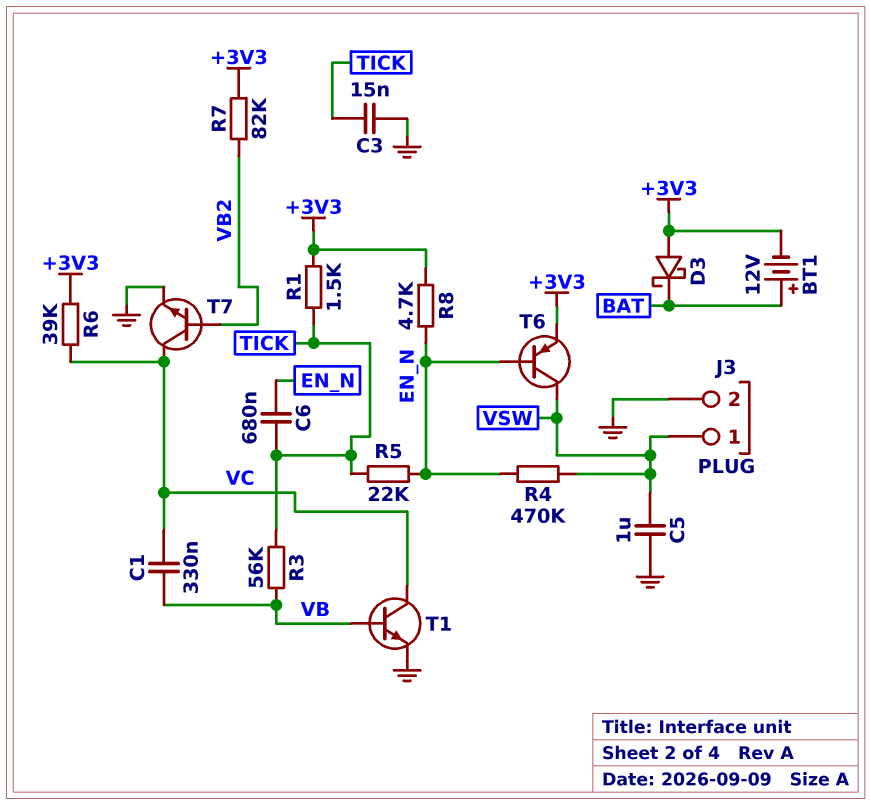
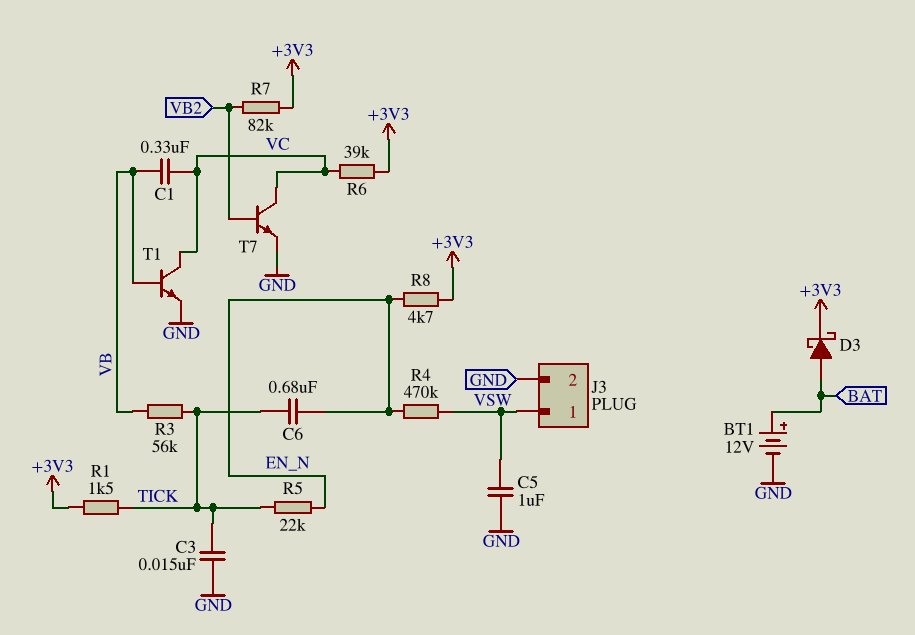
BT1: 12V (plus BAT, minus +3V3) -> 12V (plus BAT, minus GND)
D3: schottky (A +3V3, K BAT) -> schottky (A BAT, K +3V3)
T6: PNP (B EN_N, C VSW, E +3V3) -> none

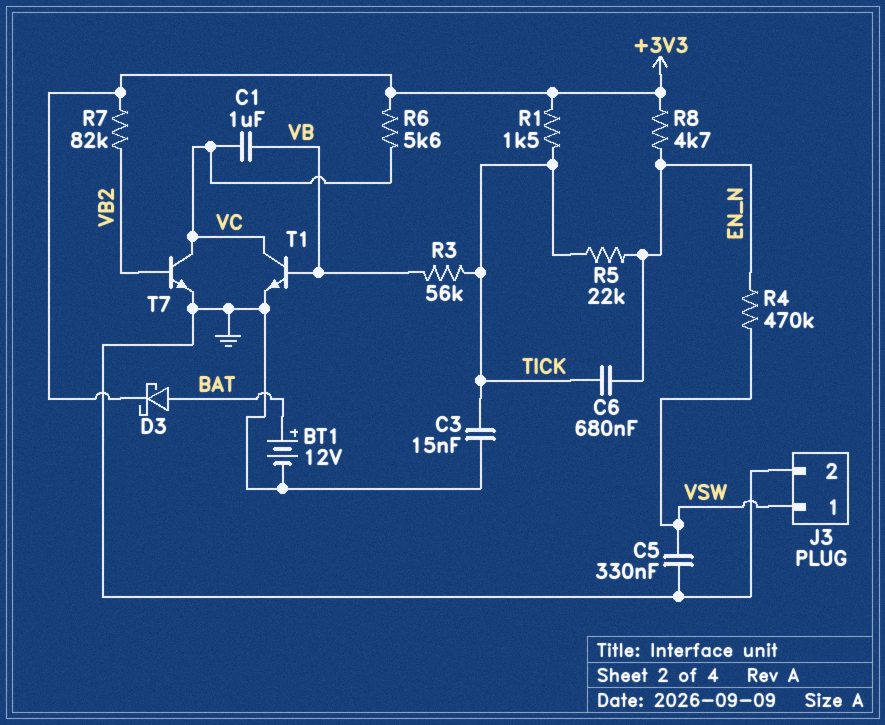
C1: 330nF (VB, VC) -> 1uF (VB, VC)
C5: 1uF (GND, VSW) -> 330nF (GND, VSW)
R6: 39k (+3V3, VC) -> 5.6k (+3V3, VC)

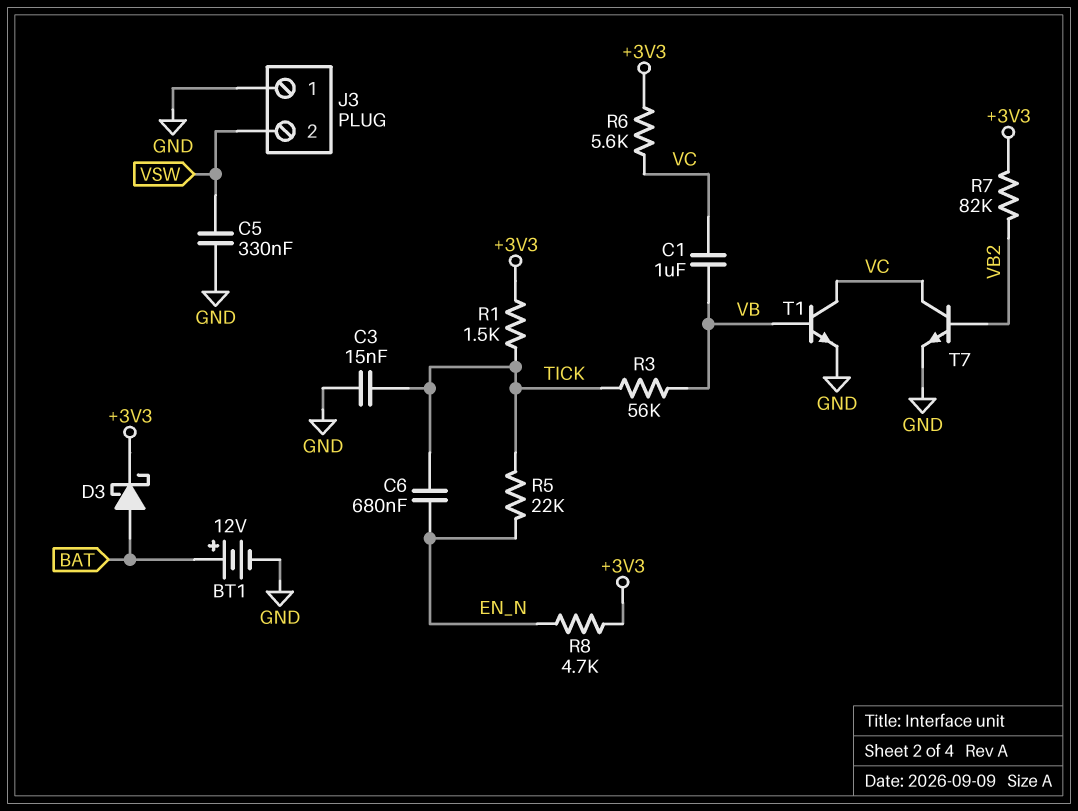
J3 pin 1: VSW -> GND
J3 pin 2: GND -> VSW
R4: 470k (EN_N, VSW) -> none

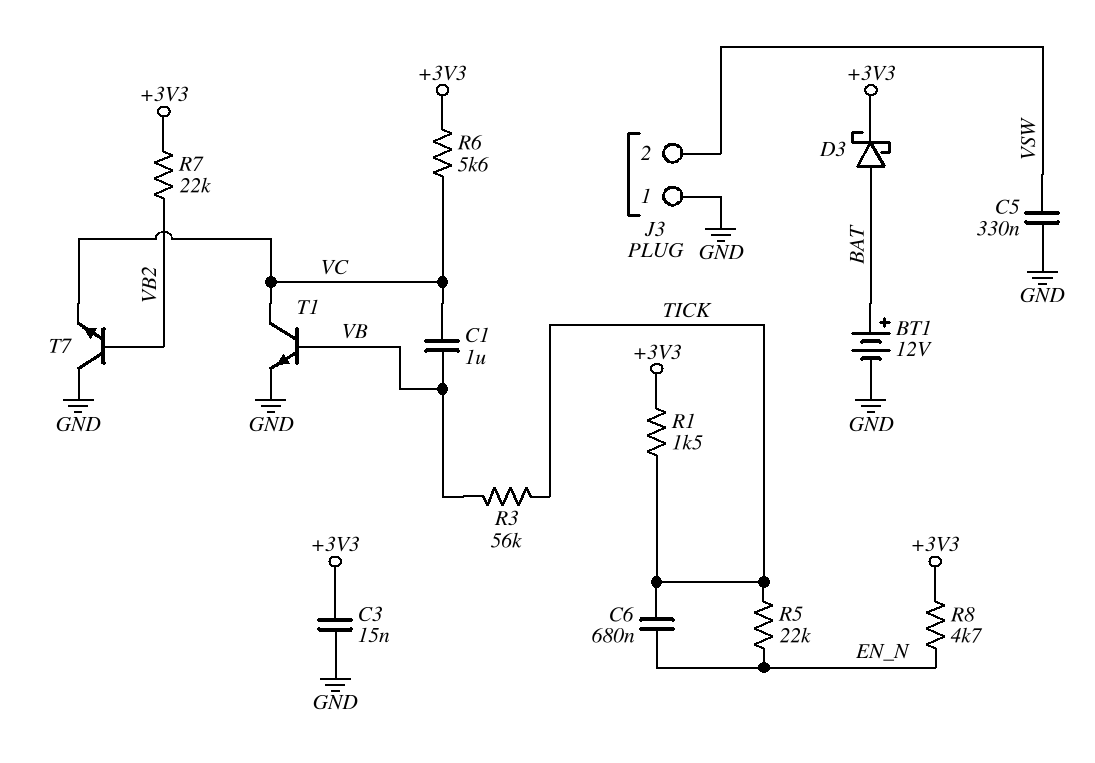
C3: 15nF (GND, TICK) -> 15nF (+3V3, GND)
R7: 82k (+3V3, VB2) -> 22k (+3V3, VB2)
T7: NPN (B VB2, C VC, E GND) -> NPN (B VB2, C GND, E VC)

